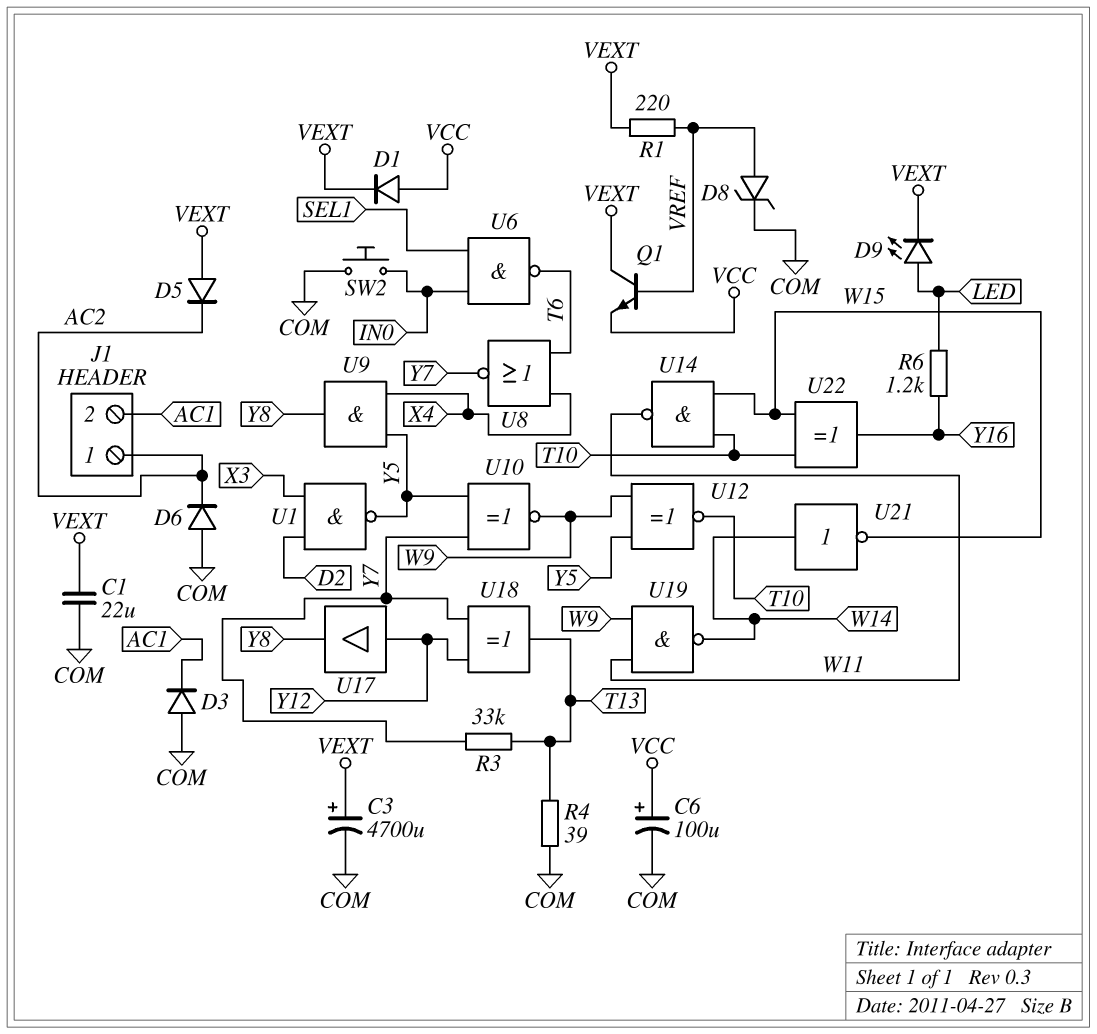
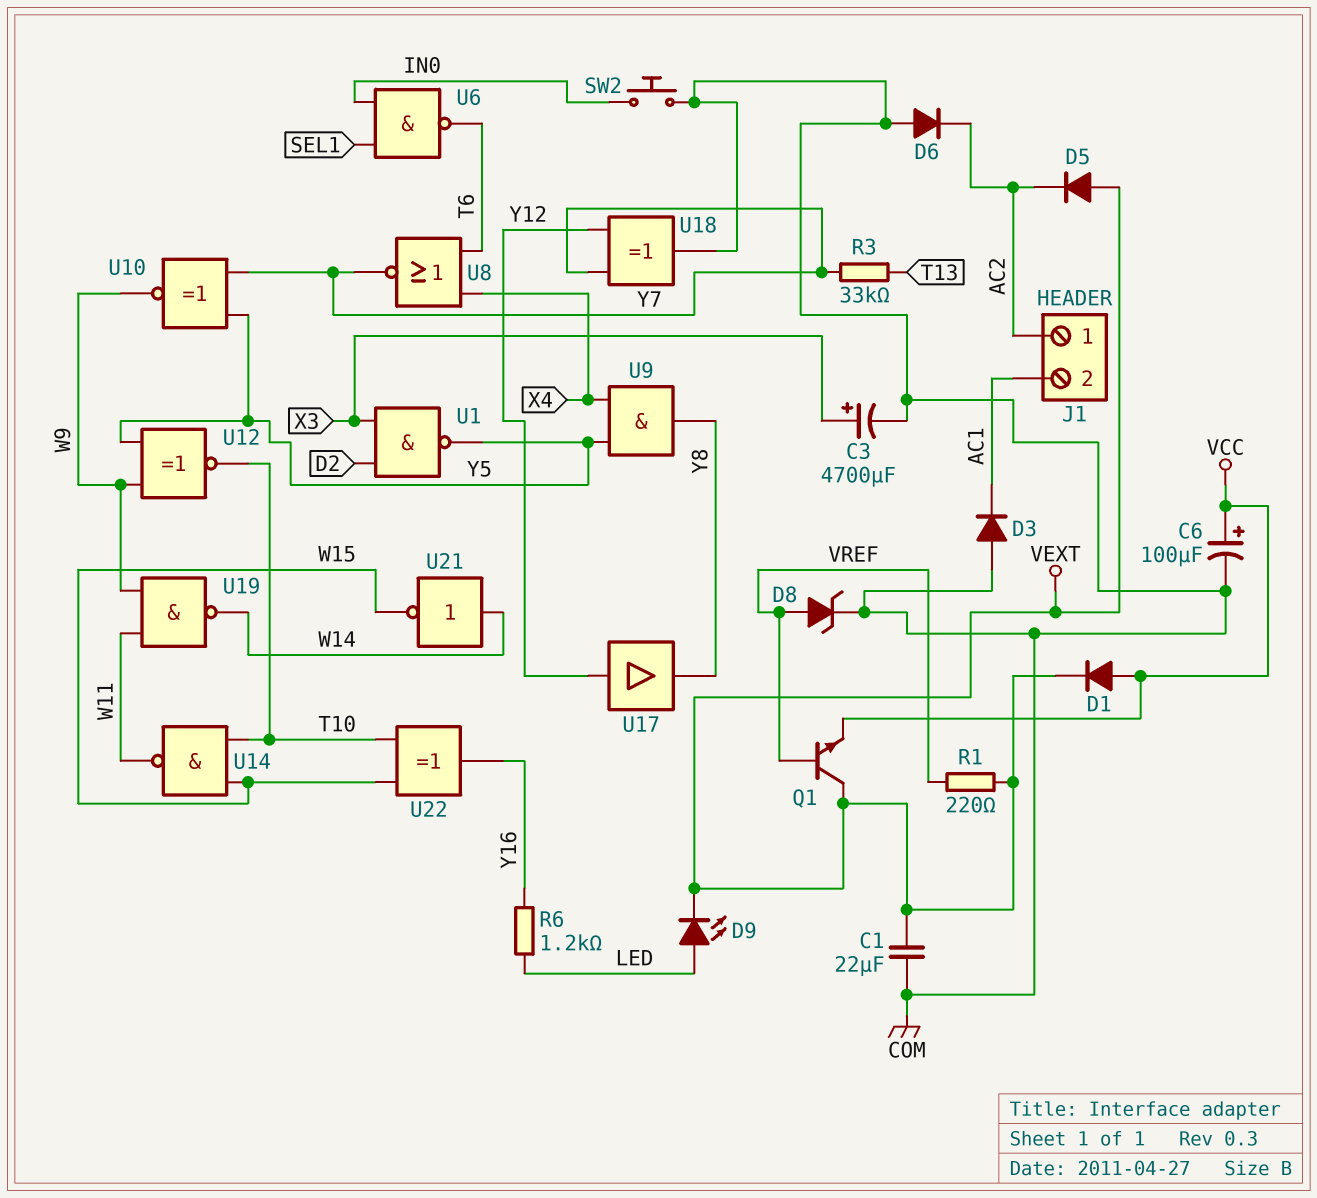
C3: 4700uF (plus VEXT, minus COM) -> 4700uF (plus X3, minus COM)
R4: 39 (COM, T13) -> none
U18: XOR (in Y7, in Y12, out T13) -> XOR (in Y7, in Y12, out COM)

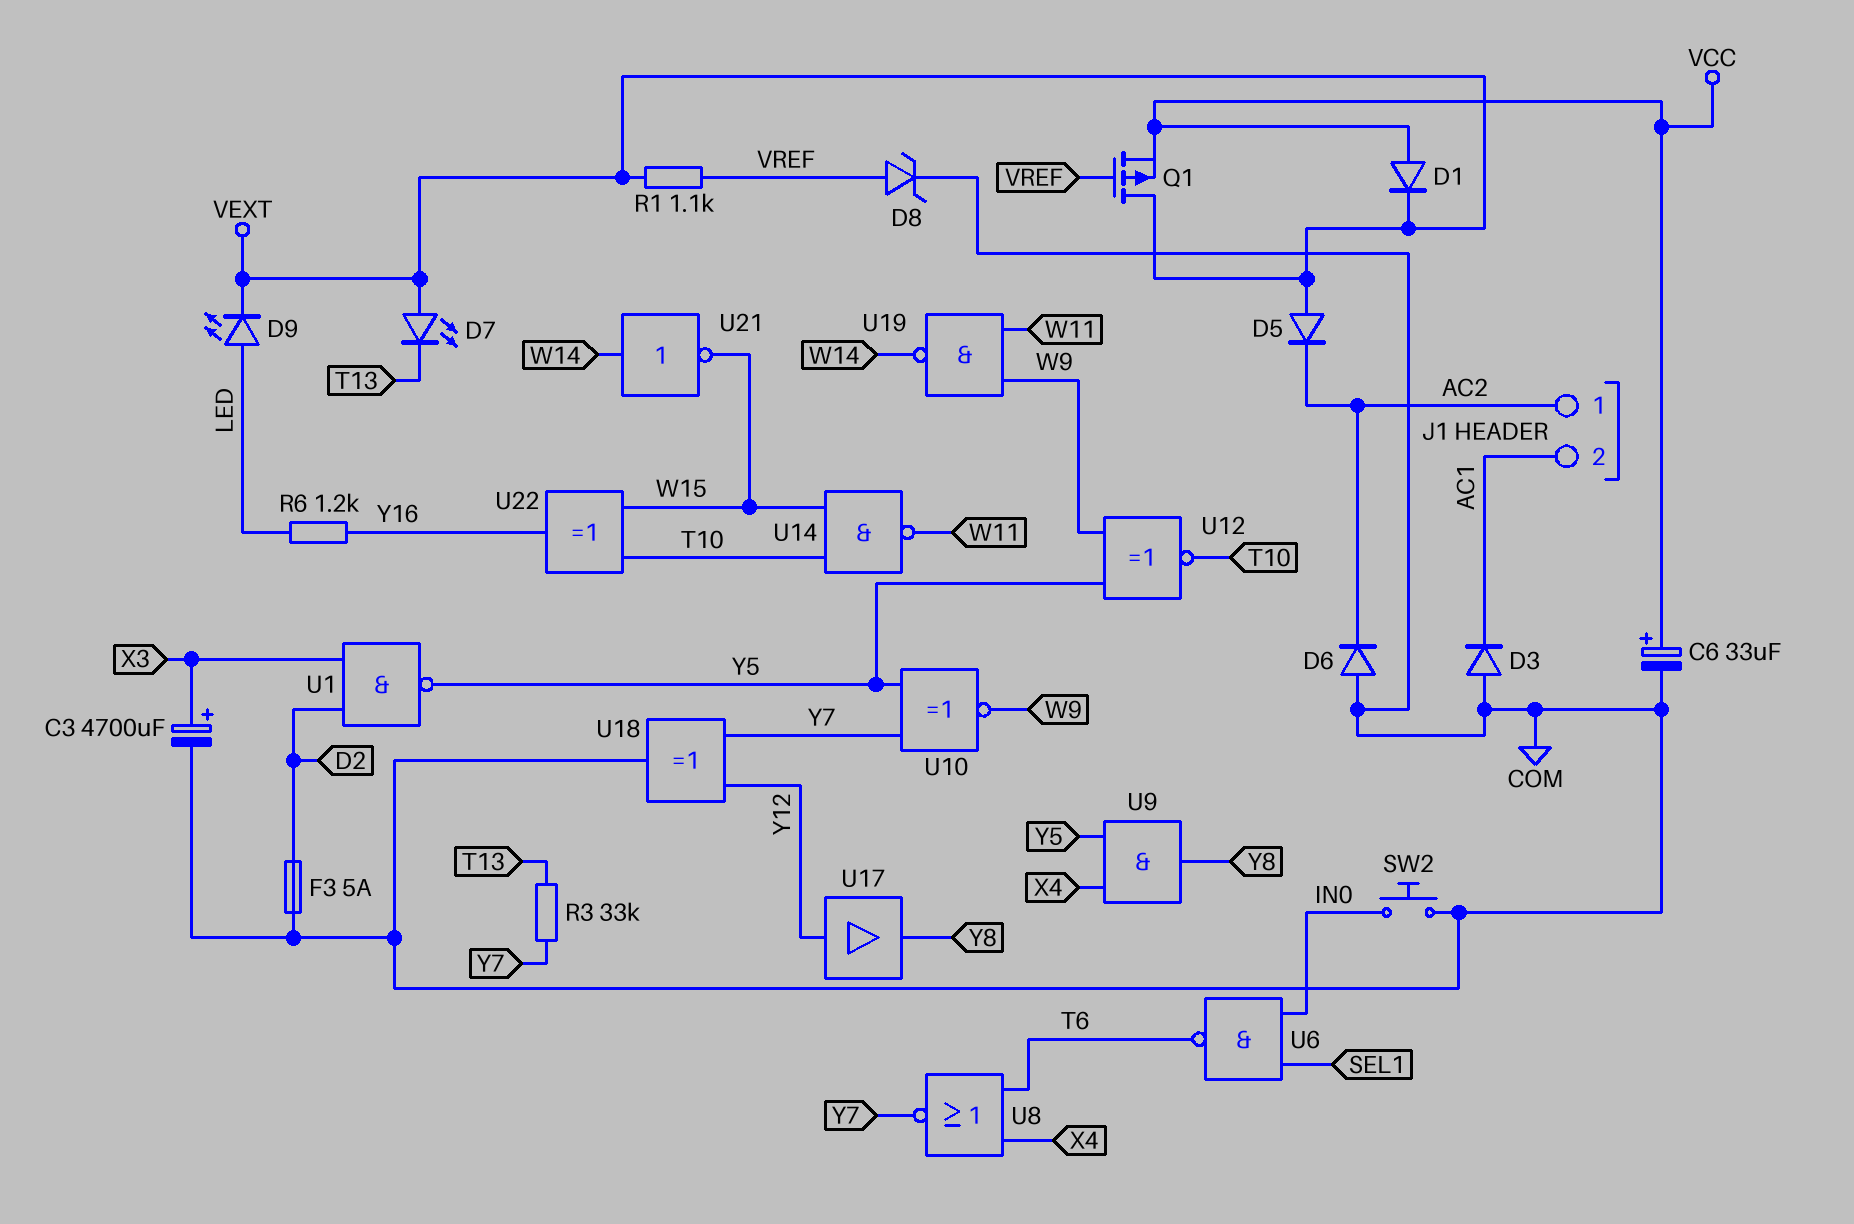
C1: 22uF (COM, VEXT) -> none
C6: 100uF (plus VCC, minus COM) -> 33uF (plus VCC, minus COM)
D7: none -> LED (A VEXT, K T13)
F3: none -> 5A (COM, D2)
Q1: NPN (B VREF, C VEXT, E VCC) -> PMOS (G VREF, D VEXT, S VCC)
R1: 220 (VEXT, VREF) -> 1.1k (VEXT, VREF)

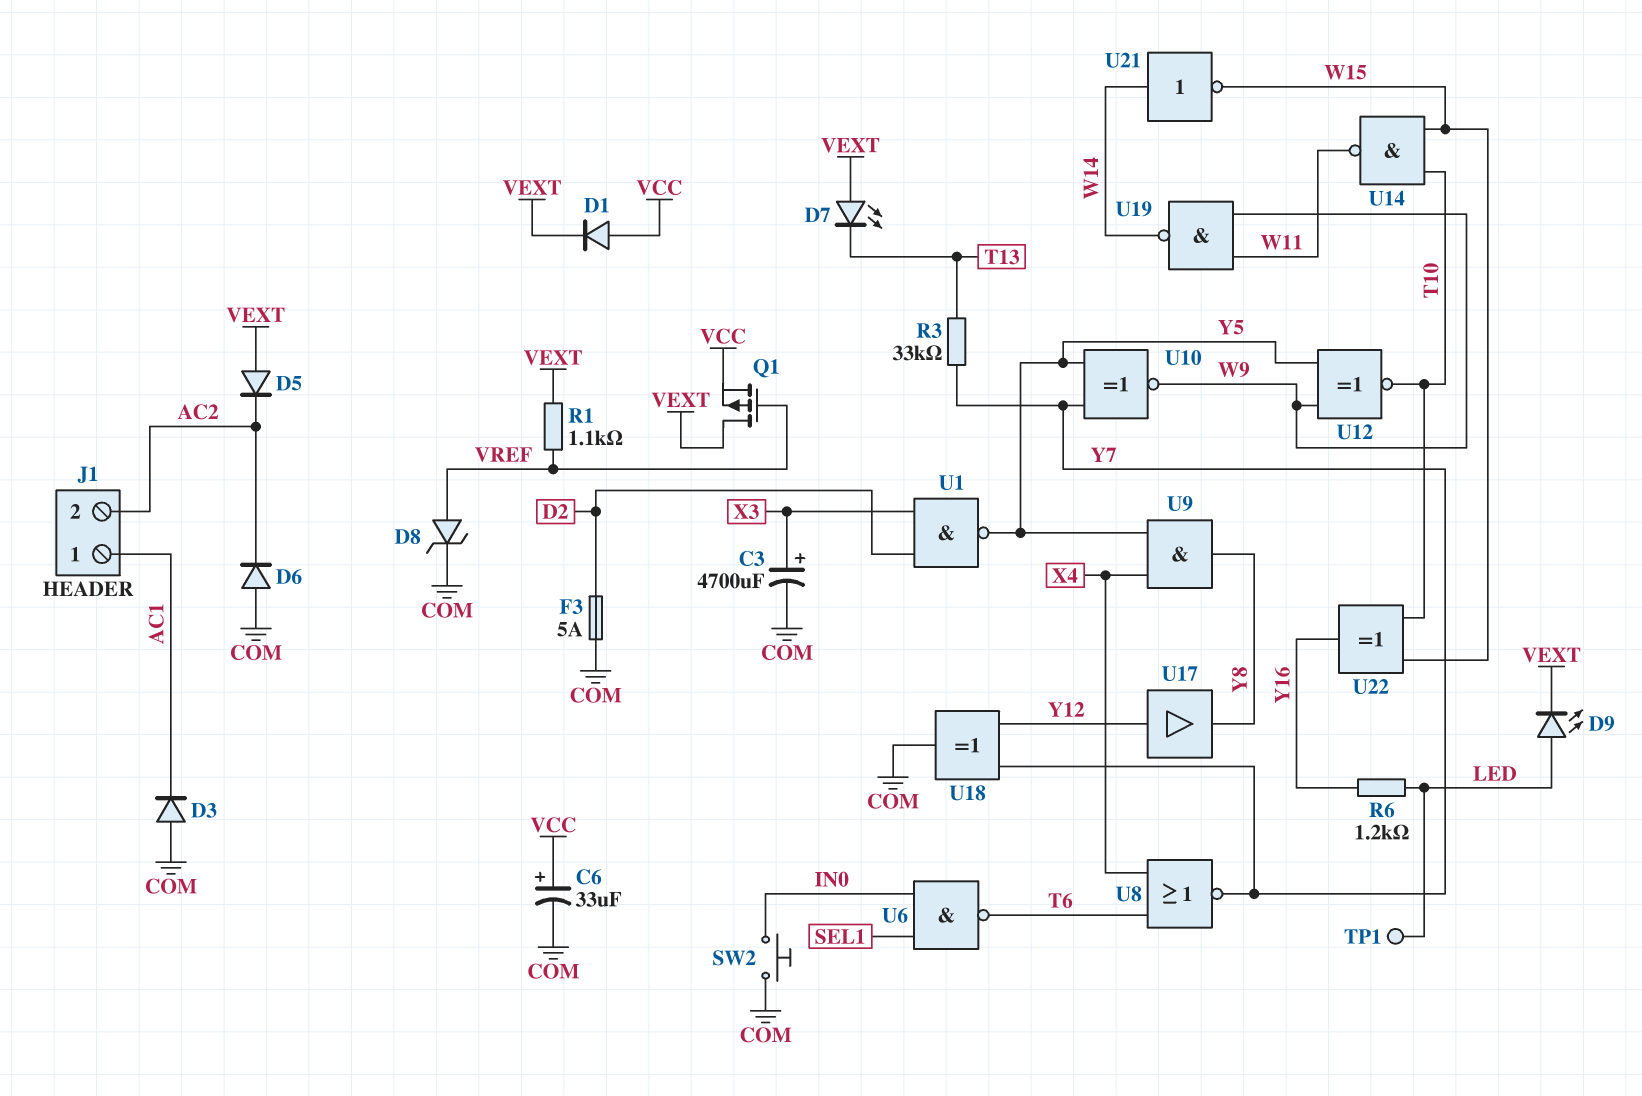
J1 pin 1: AC2 -> AC1
J1 pin 2: AC1 -> AC2
TP1: none -> test point (LED)

